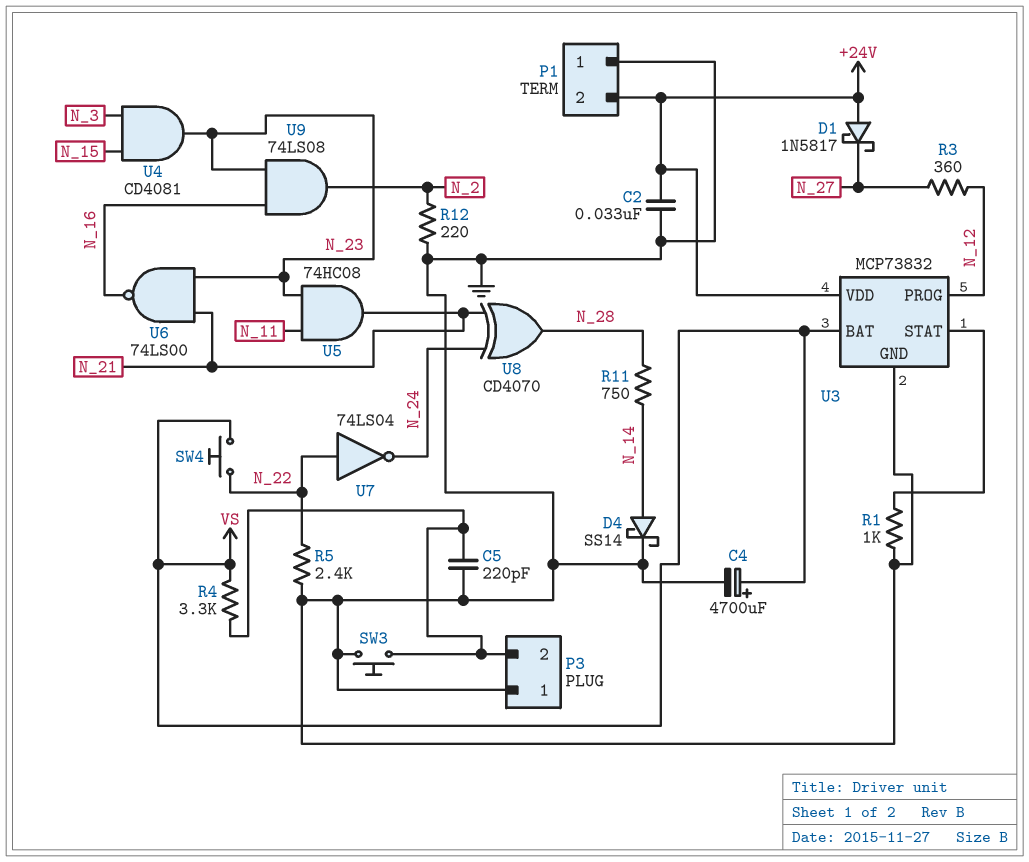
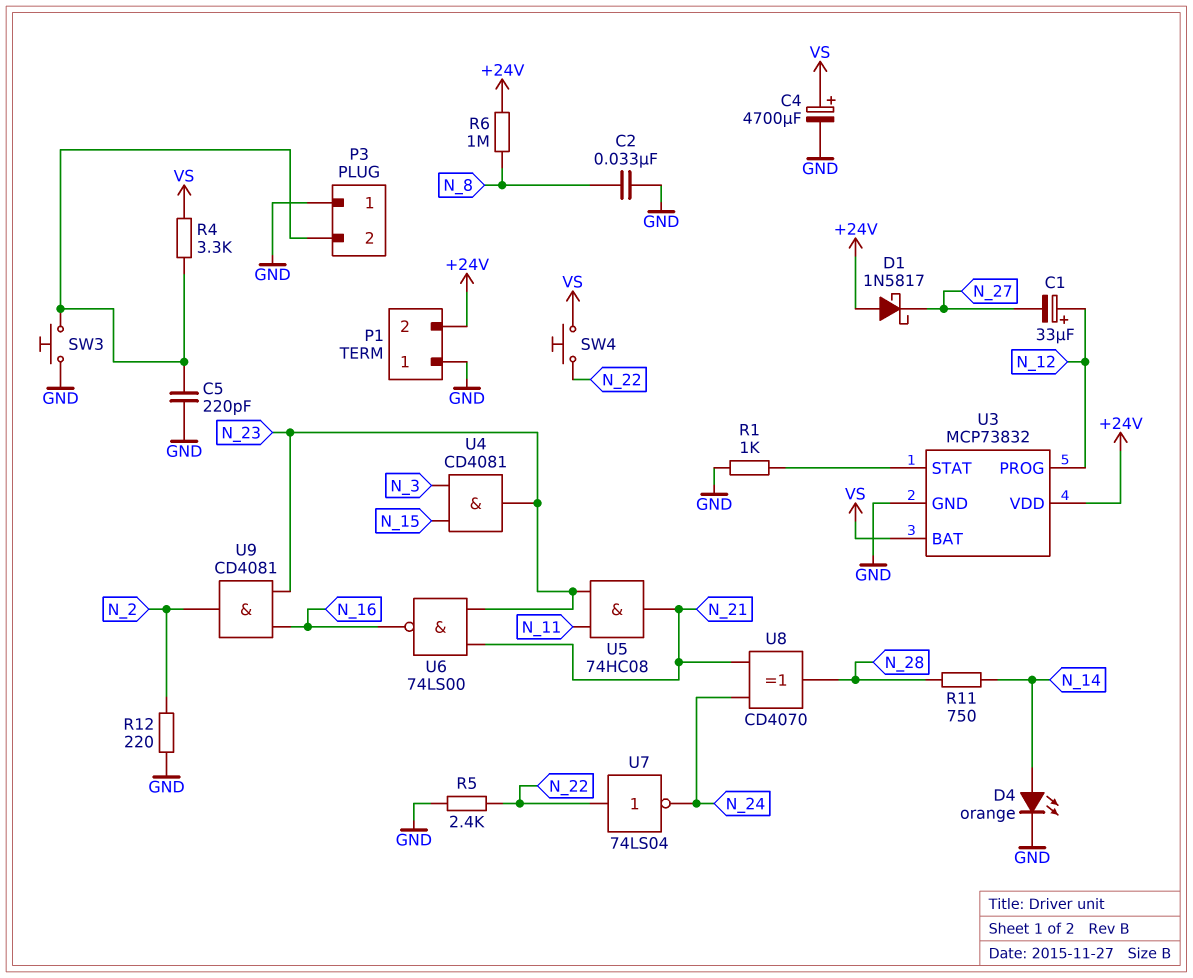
C1: none -> 33uF (plus N_12, minus N_27)
C2: 33nF (+24V, GND) -> 33nF (GND, N_8)
D4: schottky SS14 (A N_14, K GND) -> LED orange (A N_14, K GND)
R3: 360 (N_12, N_27) -> none
R6: none -> 1M (+24V, N_8)
U9: AND 74LS08 (in N_16, in N_23, out N_2) -> AND CD4081 (in N_16, in N_23, out N_2)

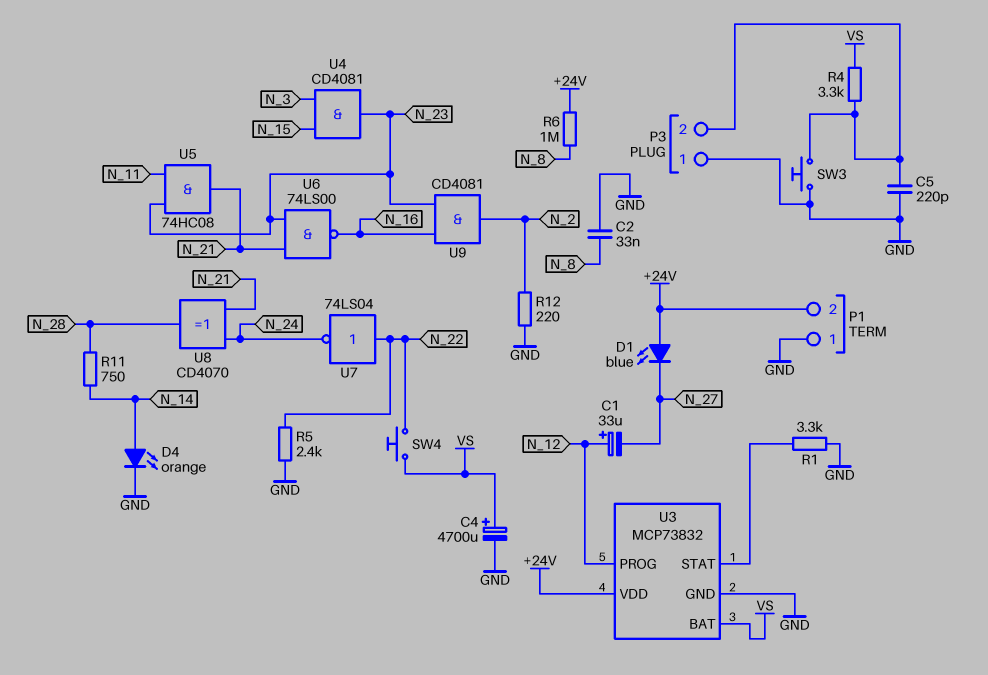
D1: schottky 1N5817 (A +24V, K N_27) -> LED blue (A +24V, K N_27)
R1: 1k (GND, U3/STAT) -> 3.3k (GND, U3/STAT)

